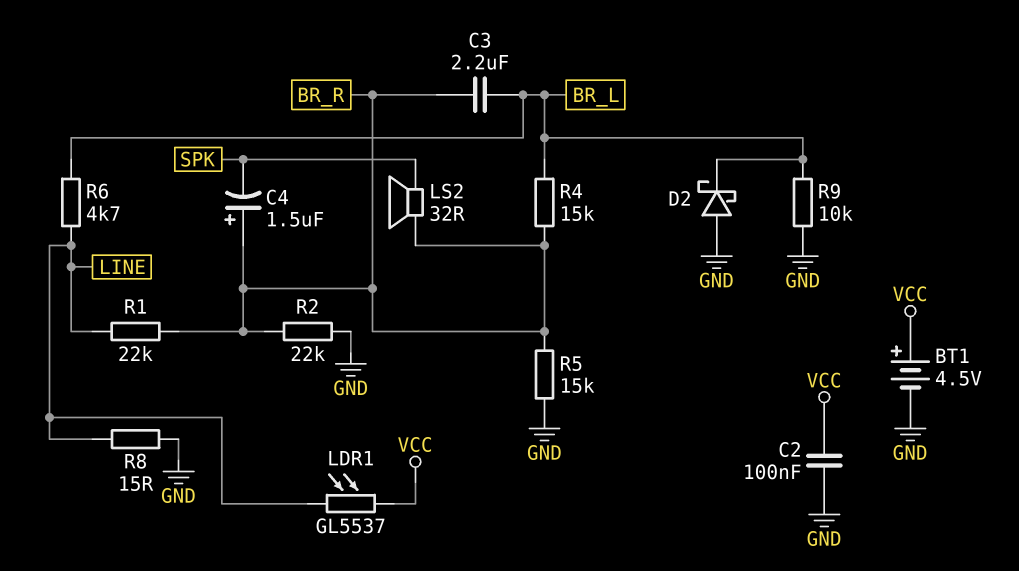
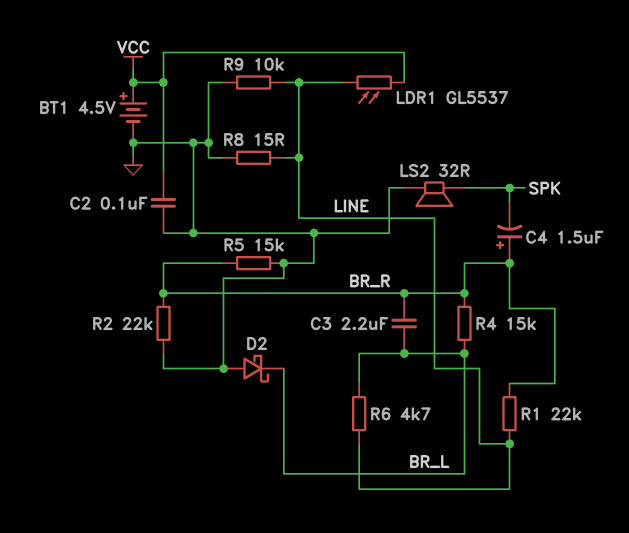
LS2: speaker 32R (BR_R, SPK) -> speaker 32R (GND, SPK)
R9: 10k (BR_L, GND) -> 10k (GND, LINE)

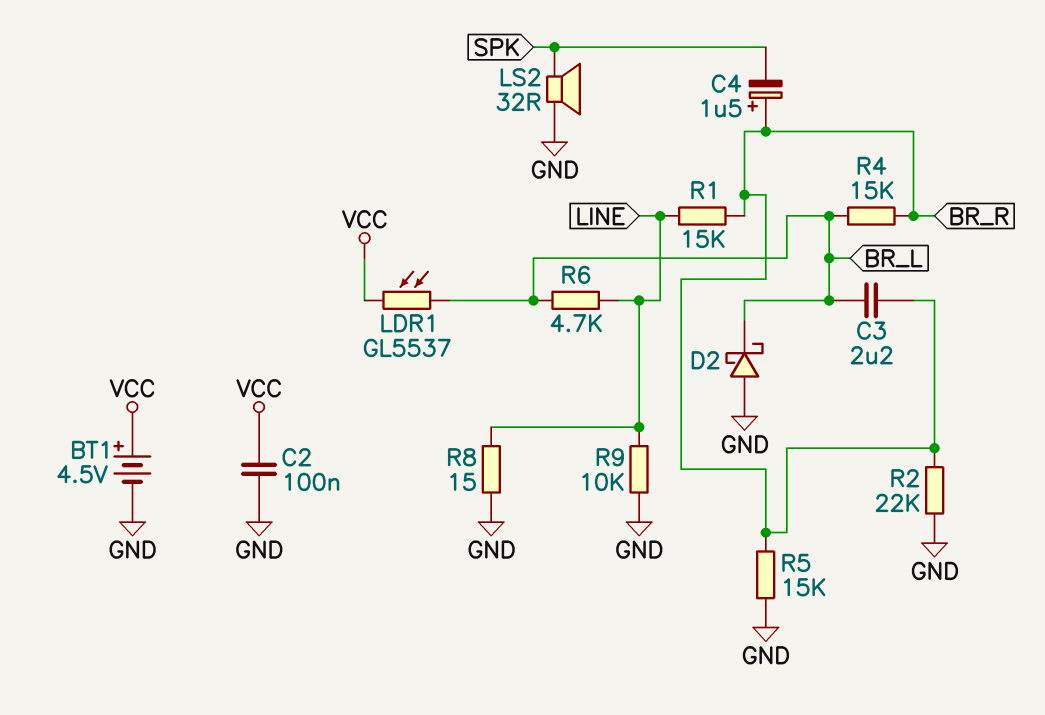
LDR1: GL5537 (LINE, VCC) -> GL5537 (BR_L, VCC)
R1: 22k (BR_R, LINE) -> 15k (BR_R, LINE)

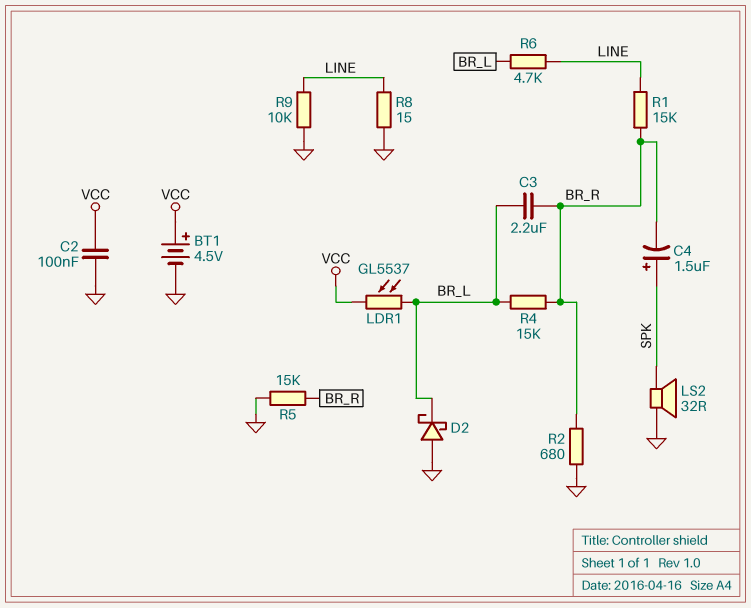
C4: 1.5uF (plus BR_R, minus SPK) -> 1.5uF (plus SPK, minus BR_R)
R2: 22k (BR_R, GND) -> 680 (BR_R, GND)

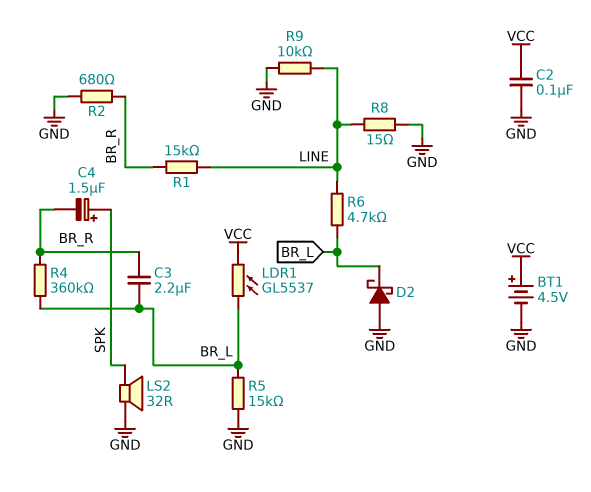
R4: 15k (BR_L, BR_R) -> 360k (BR_L, BR_R)
R5: 15k (BR_R, GND) -> 15k (BR_L, GND)

